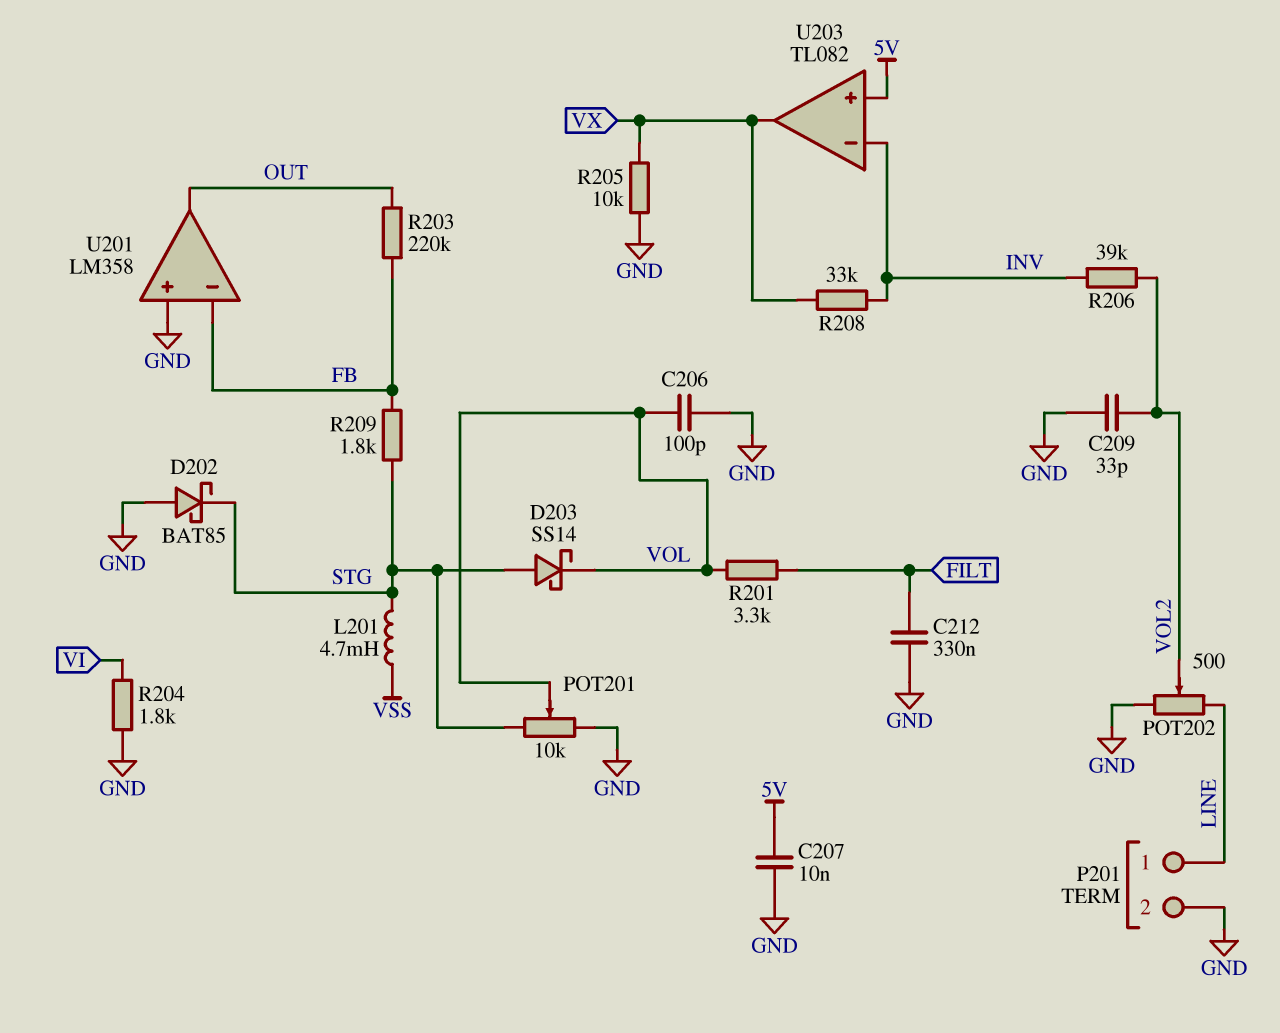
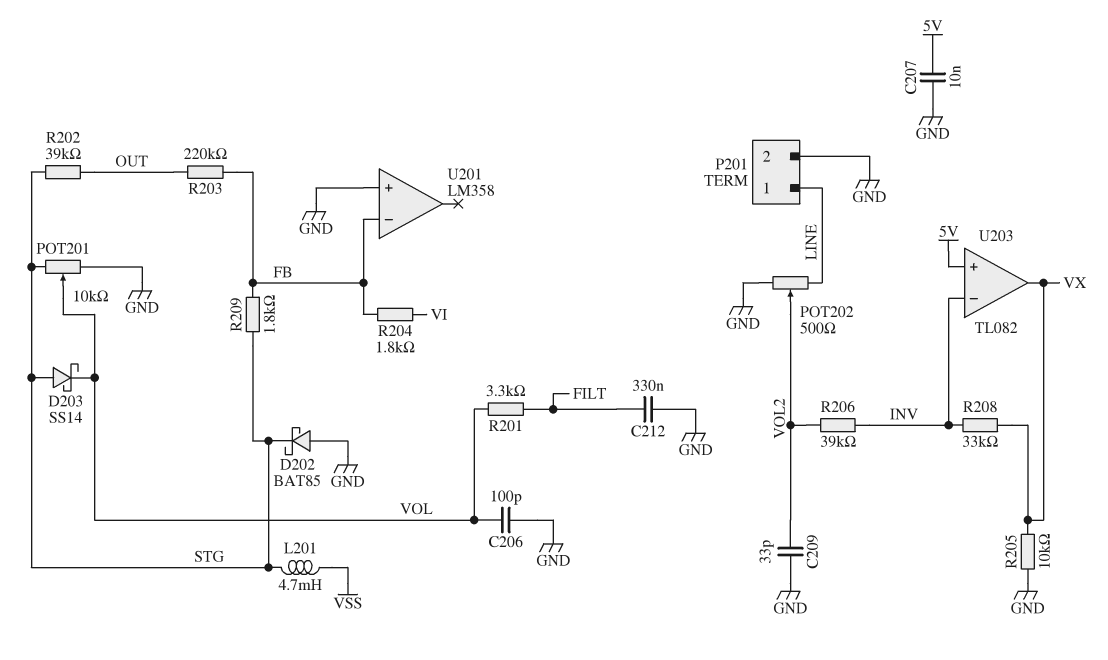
R202: none -> 39k (OUT, STG)
R204: 1.8k (GND, VI) -> 1.8k (FB, VI)
U201 pin out: OUT -> none

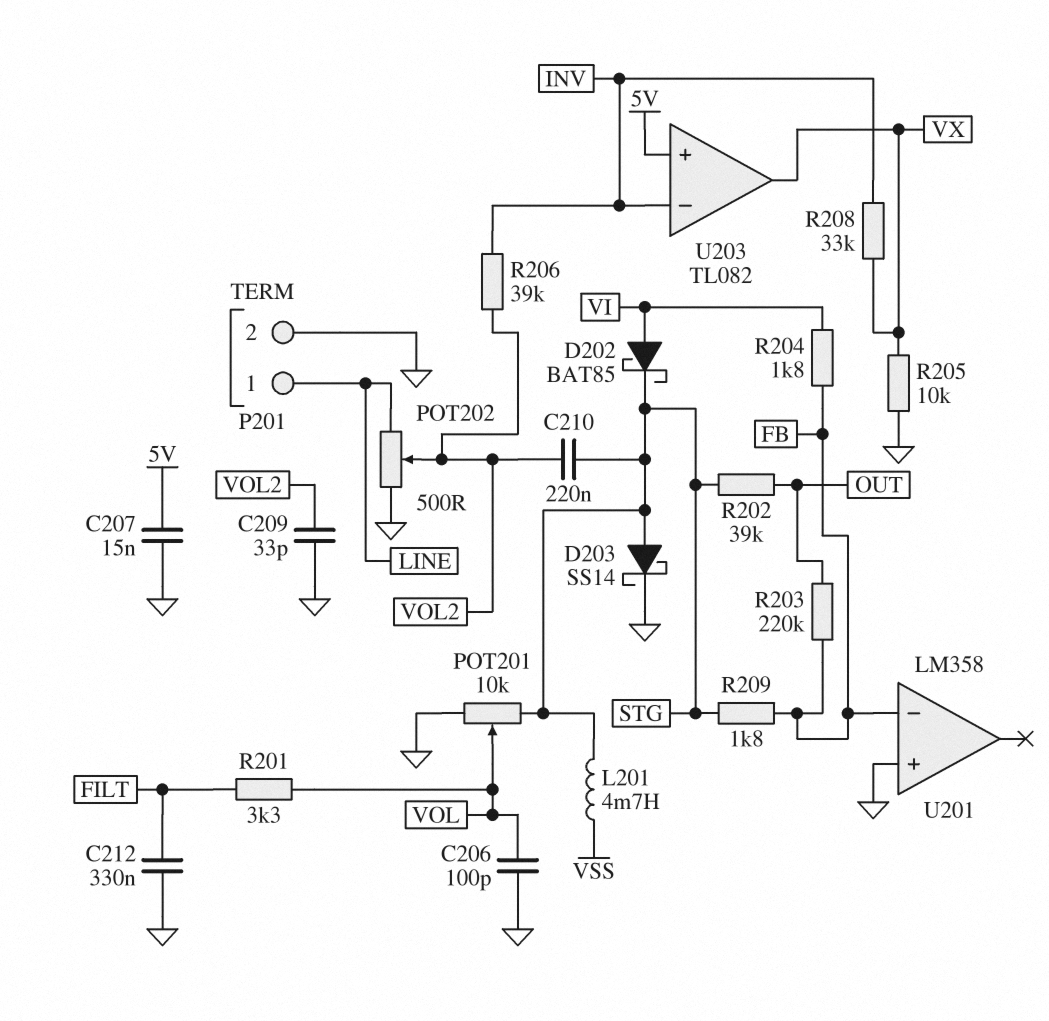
C207: 10nF (5V, GND) -> 15nF (5V, GND)
C210: none -> 220nF (STG, VOL2)
D202: schottky BAT85 (A GND, K STG) -> schottky BAT85 (A VI, K STG)
D203: schottky SS14 (A STG, K VOL) -> schottky SS14 (A STG, K GND)

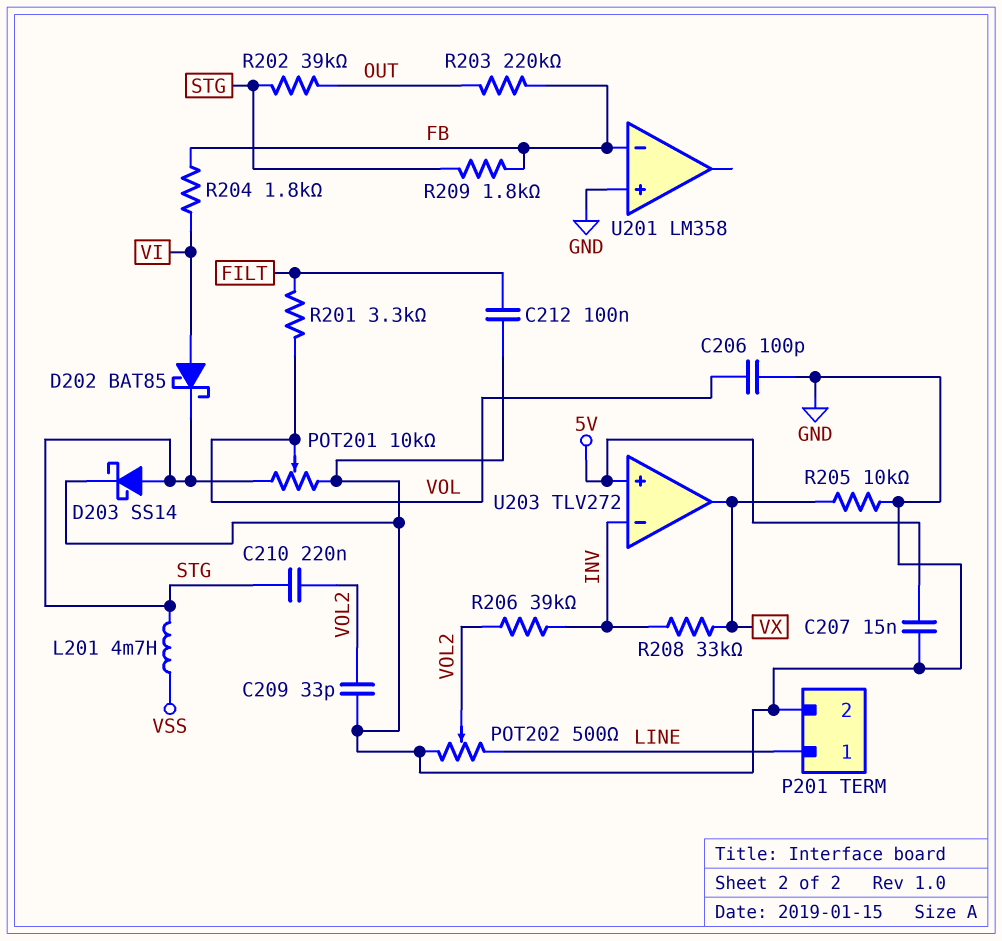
C212: 330nF (FILT, GND) -> 100nF (FILT, GND)
U203: TL082 -> TLV272

